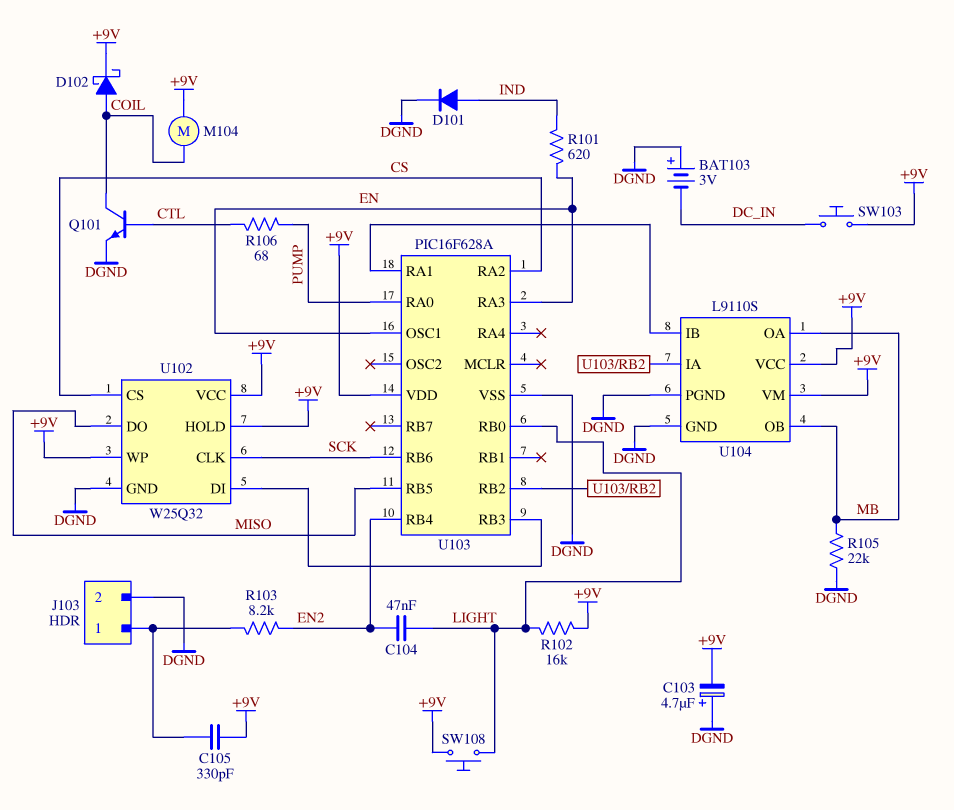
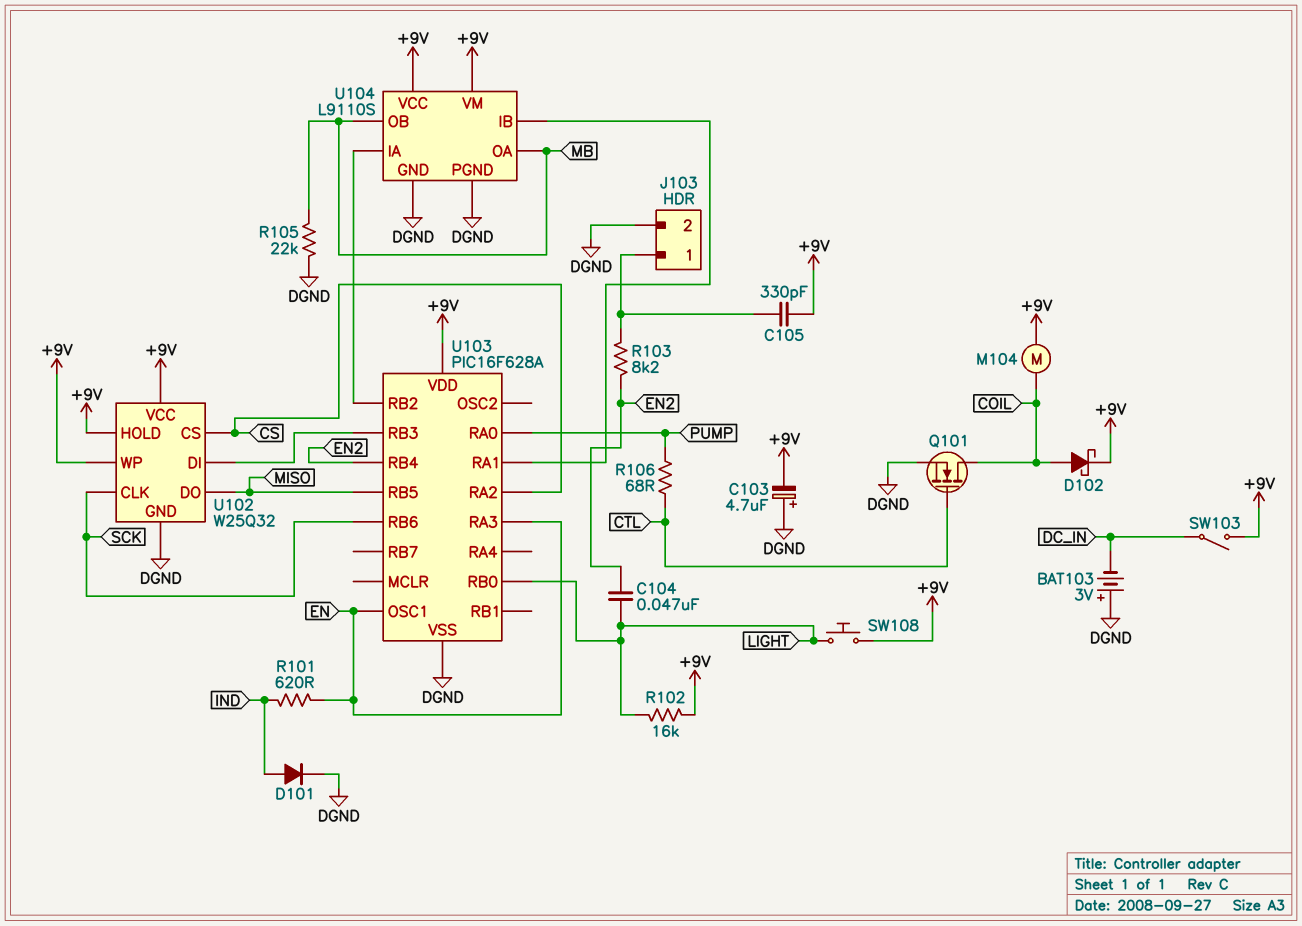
Q101: NPN (B CTL, C COIL, E DGND) -> NMOS (G CTL, D COIL, S DGND)
SW103: button (+9V, DC_IN) -> switch (+9V, DC_IN)

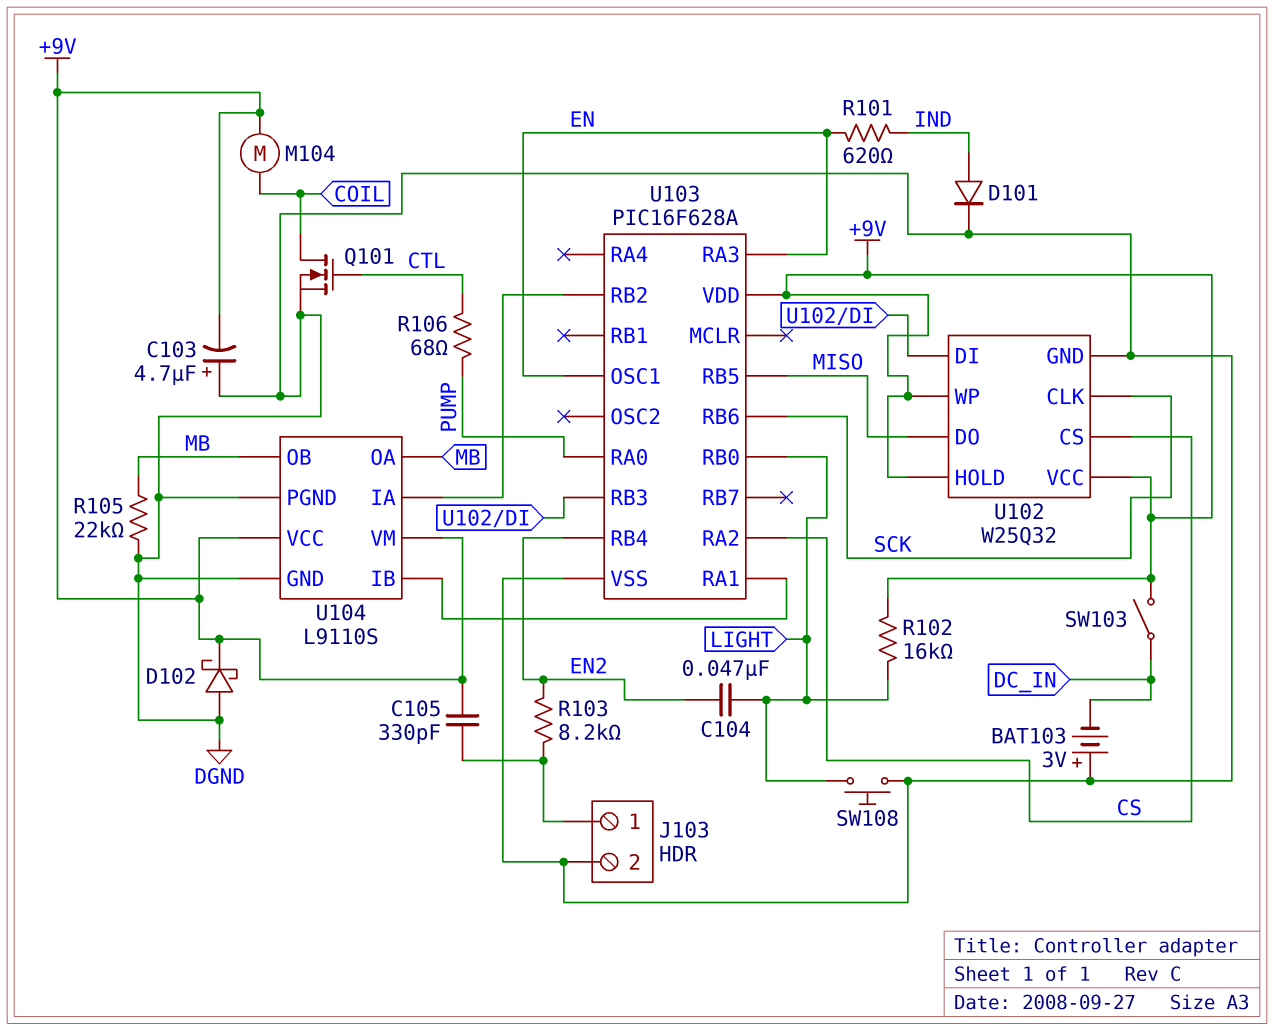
D102: schottky (A COIL, K +9V) -> schottky (A DGND, K +9V)
SW108: button (+9V, LIGHT) -> button (DGND, LIGHT)

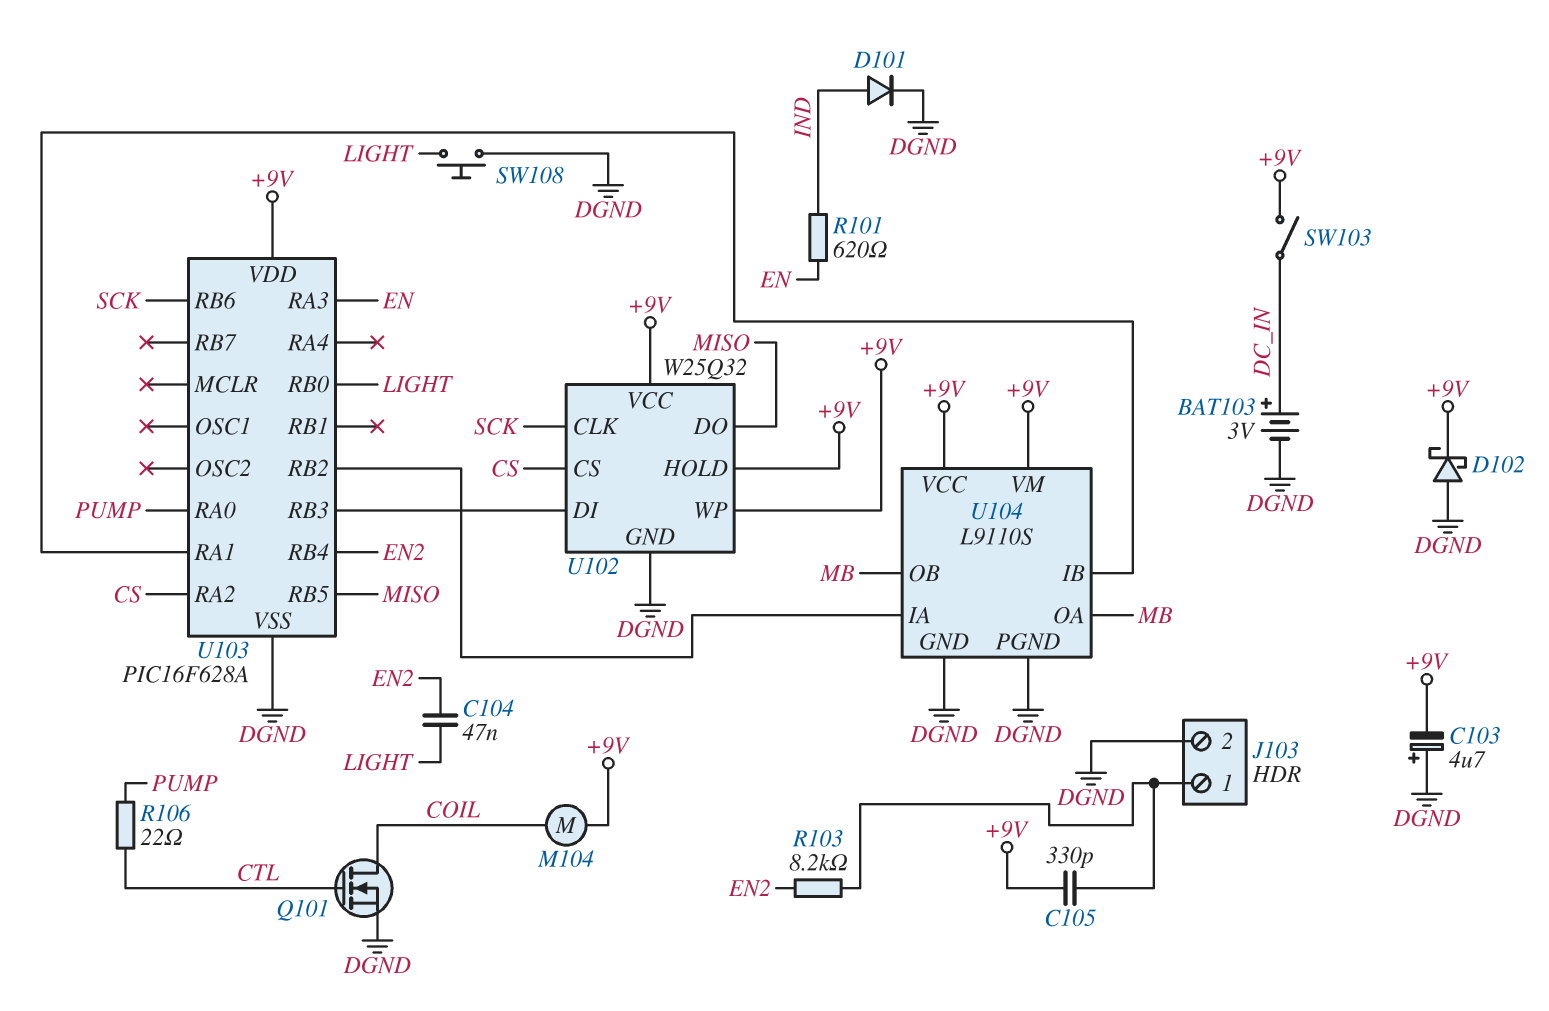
BAT103: 3V (plus DGND, minus DC_IN) -> 3V (plus DC_IN, minus DGND)
R102: 16k (+9V, LIGHT) -> none
R105: 22k (DGND, MB) -> none
R106: 68 (CTL, PUMP) -> 22 (CTL, PUMP)
U103 pin OSC1: EN -> none

